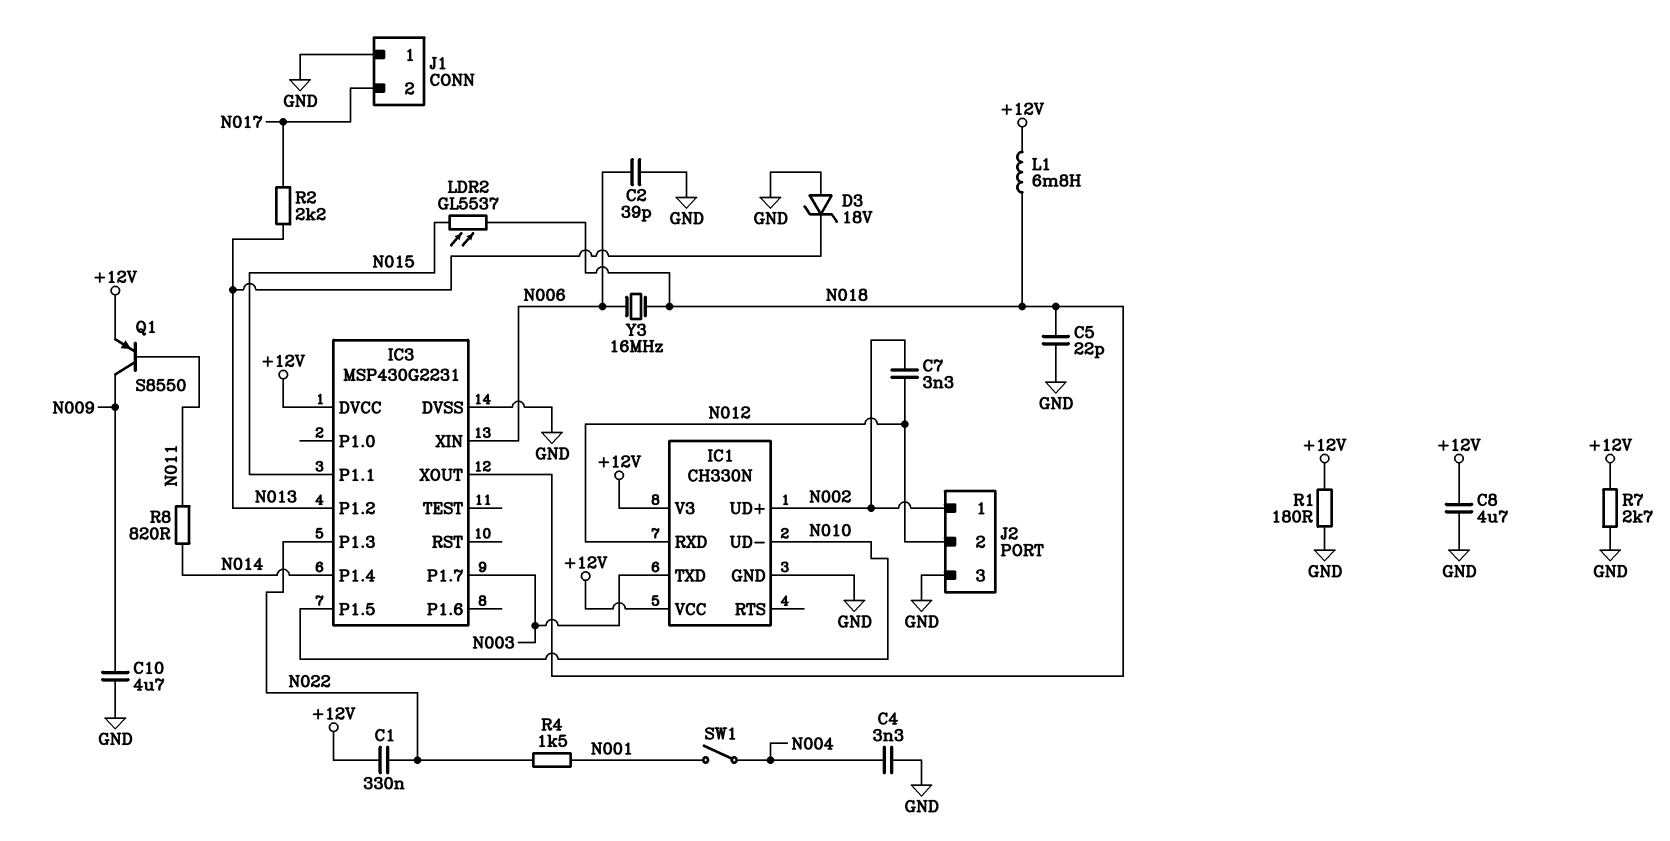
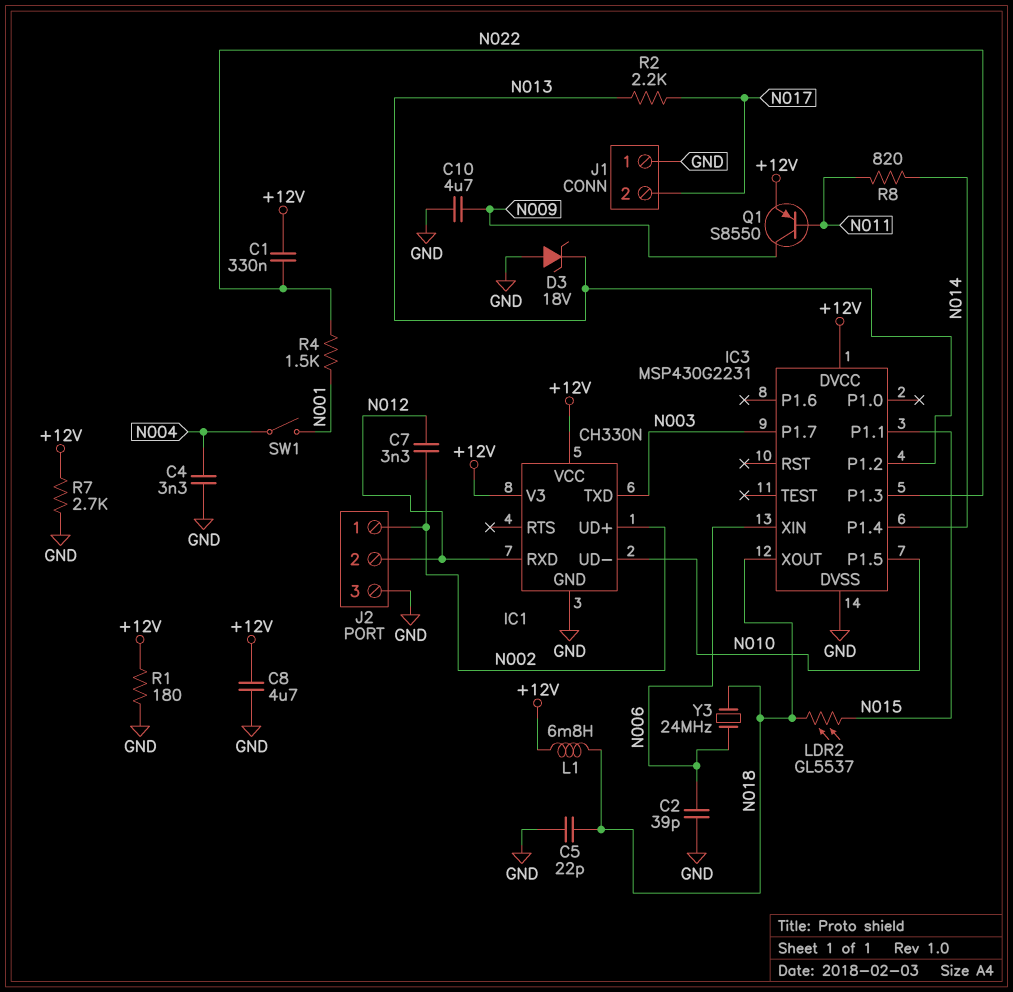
Y3: 16MHz (N006, N018) -> 24MHz (N006, N018)

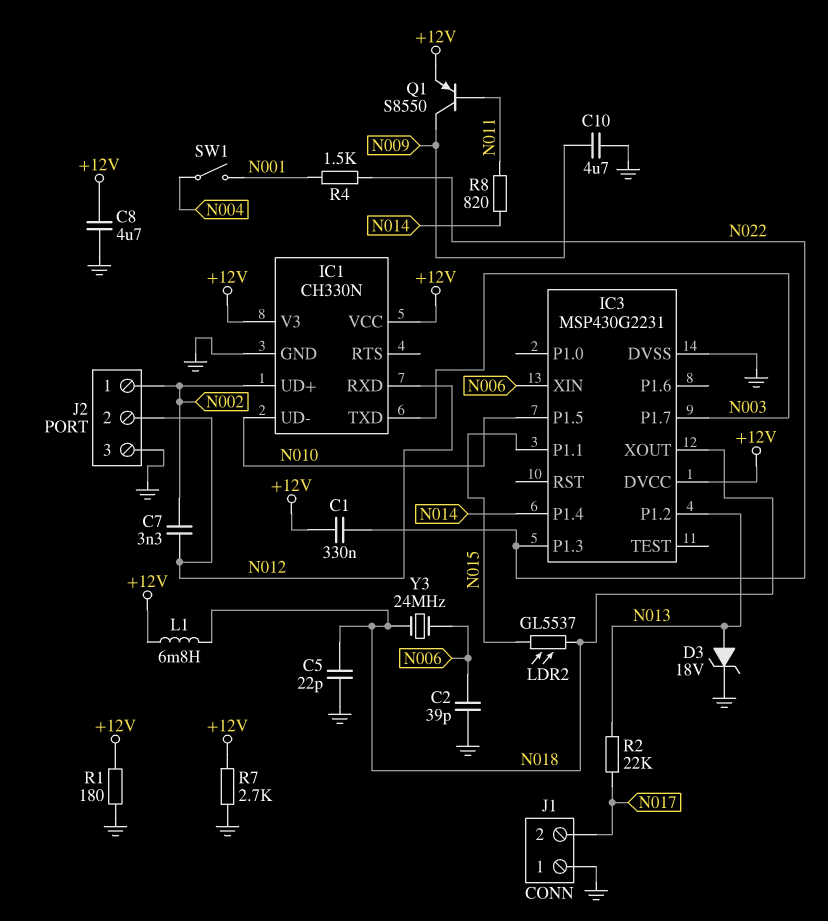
C4: 3.3nF (GND, N004) -> none
D3: zener 18V (A GND, K N013) -> zener 18V (A N013, K GND)
R2: 2.2k (N013, N017) -> 22k (N013, N017)

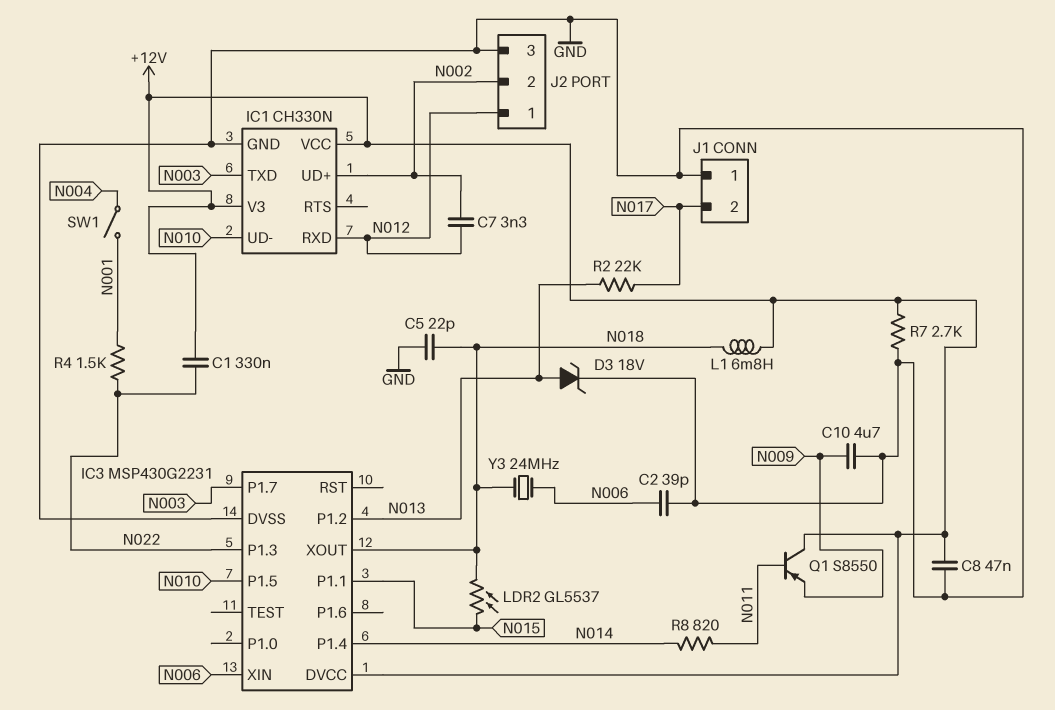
C8: 4.7uF (+12V, GND) -> 47nF (+12V, GND)
J2 pin 1: N002 -> N012
J2 pin 2: N012 -> N002
Q1: PNP S8550 (B N011, C N009, E +12V) -> PNP S8550 (B N011, C +12V, E N009)
R1: 180 (+12V, GND) -> none

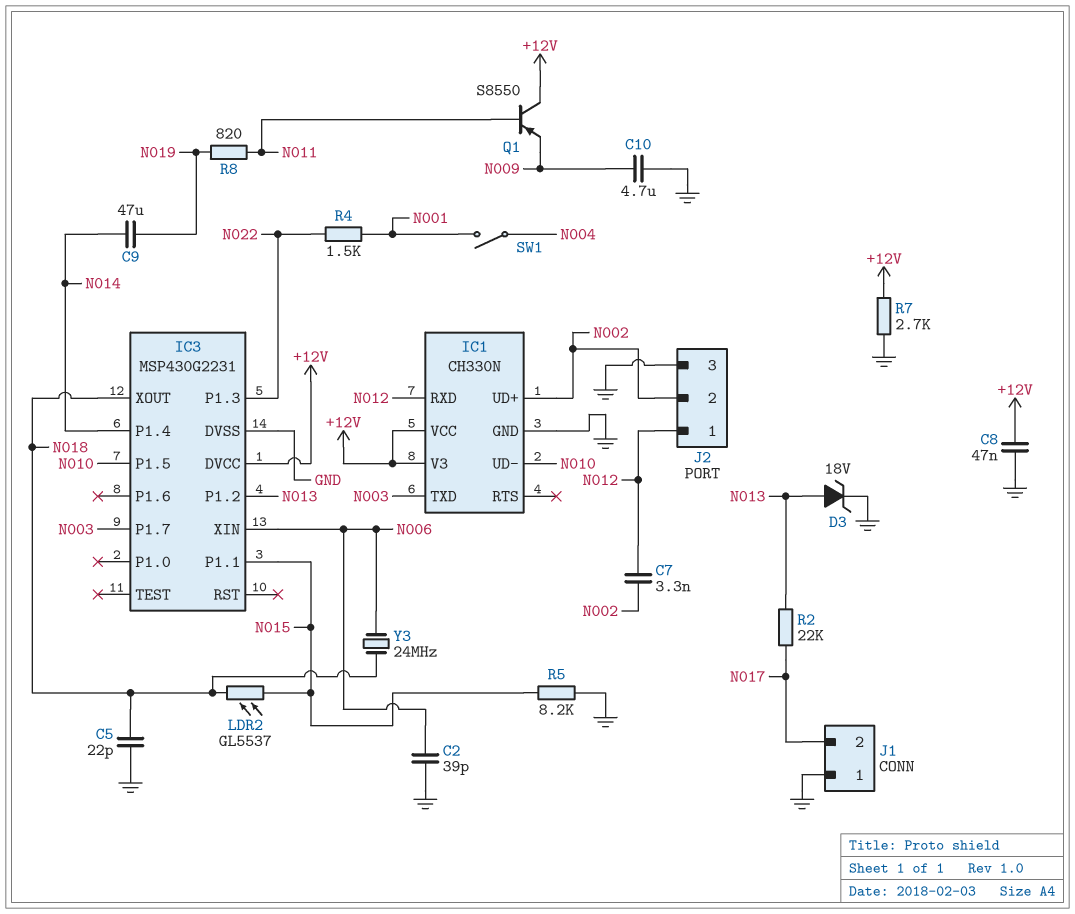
C1: 330nF (+12V, N022) -> none
C9: none -> 47uF (N014, N019)
L1: 6.8mH (+12V, N018) -> none
R5: none -> 8.2k (GND, N015)
R8: 820 (N011, N014) -> 820 (N011, N019)

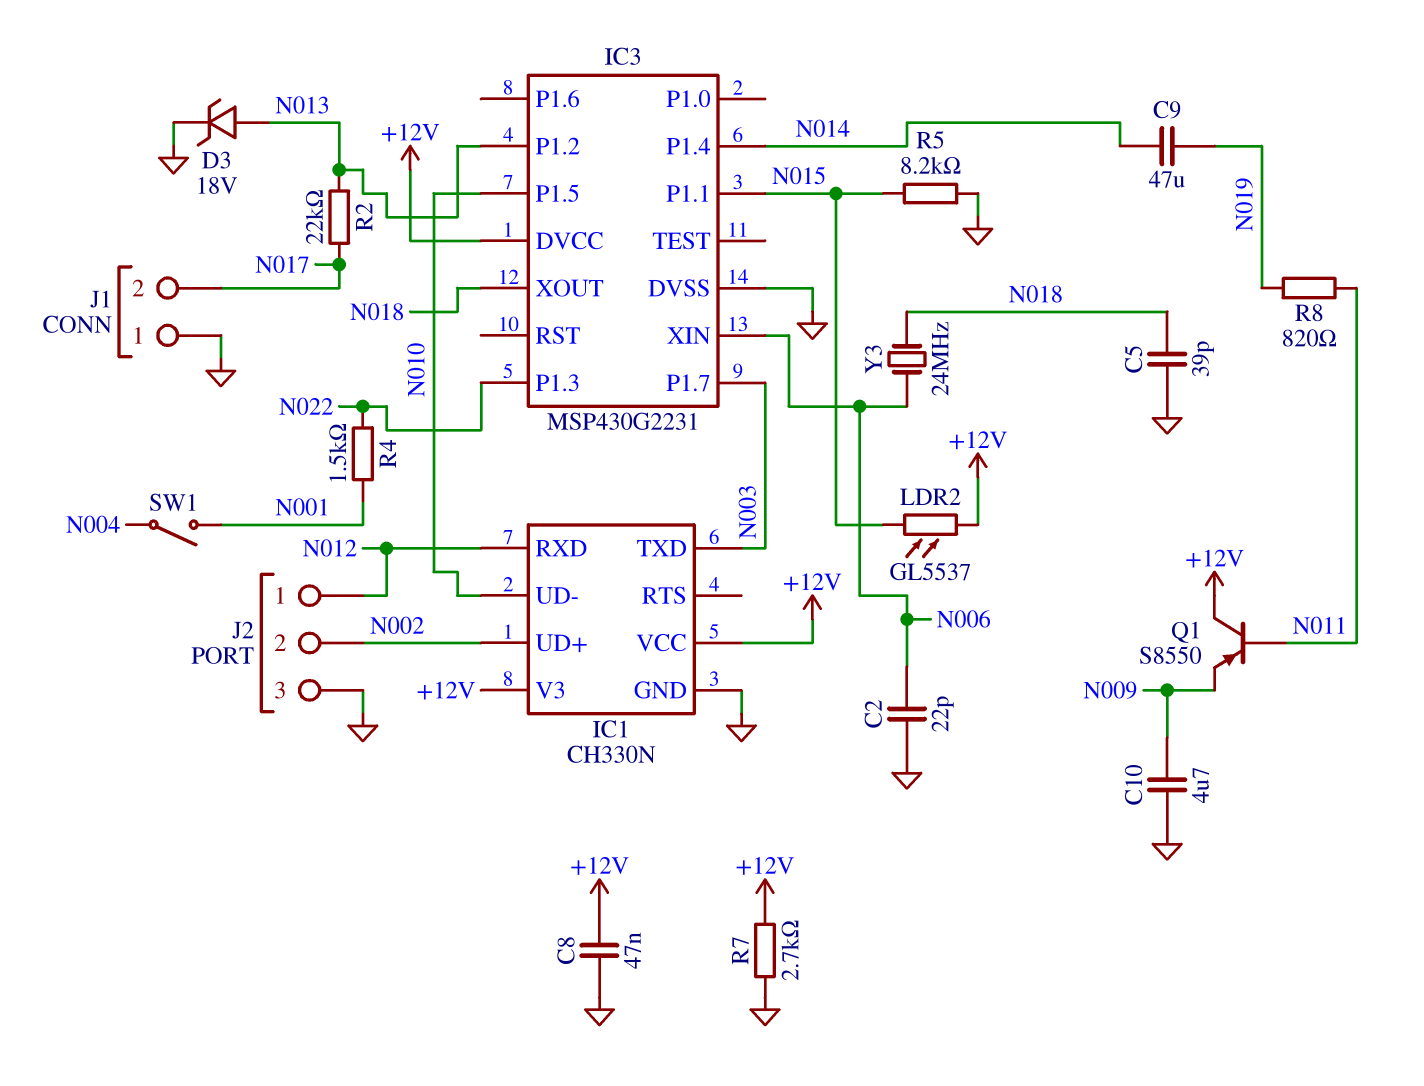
C2: 39pF (GND, N006) -> 22pF (GND, N006)
C5: 22pF (GND, N018) -> 39pF (GND, N018)
C7: 3.3nF (N002, N012) -> none
LDR2: GL5537 (N015, N018) -> GL5537 (+12V, N015)

